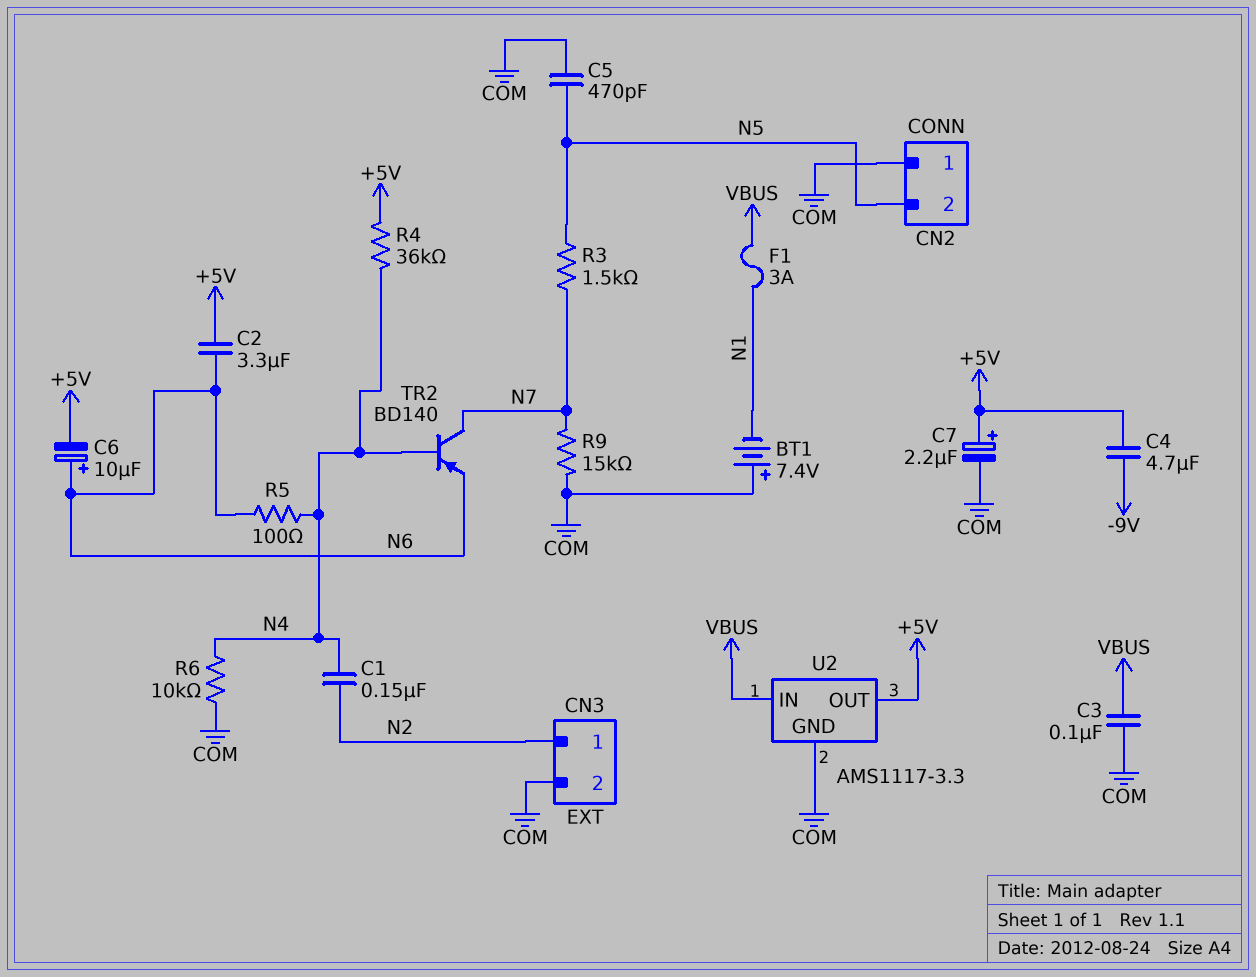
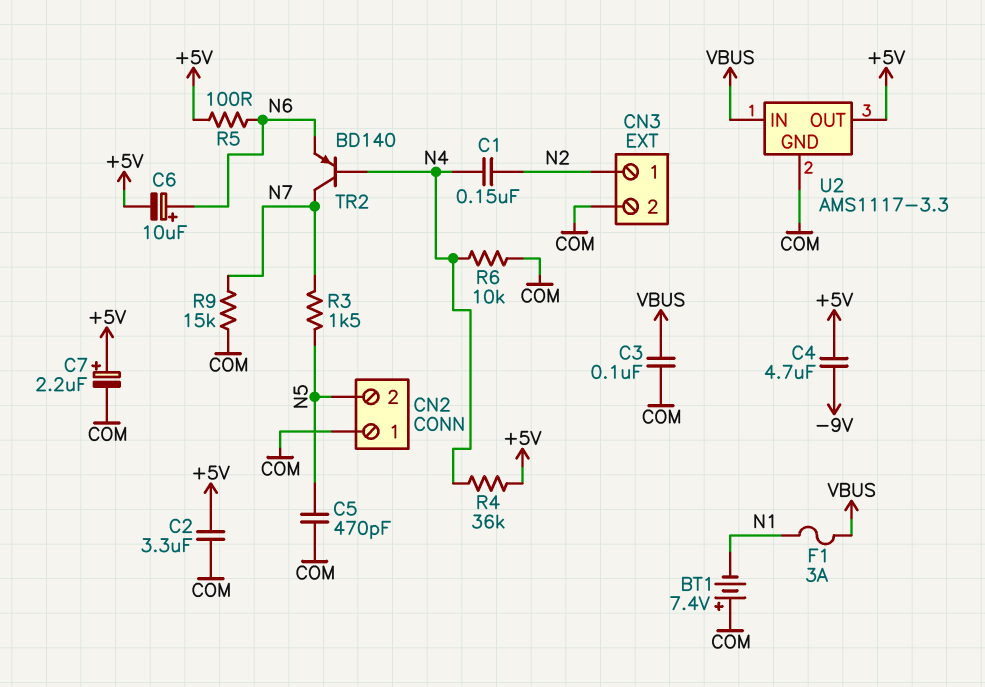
C2: 3.3uF (+5V, N6) -> 3.3uF (+5V, COM)
R5: 100 (N4, N6) -> 100 (+5V, N6)

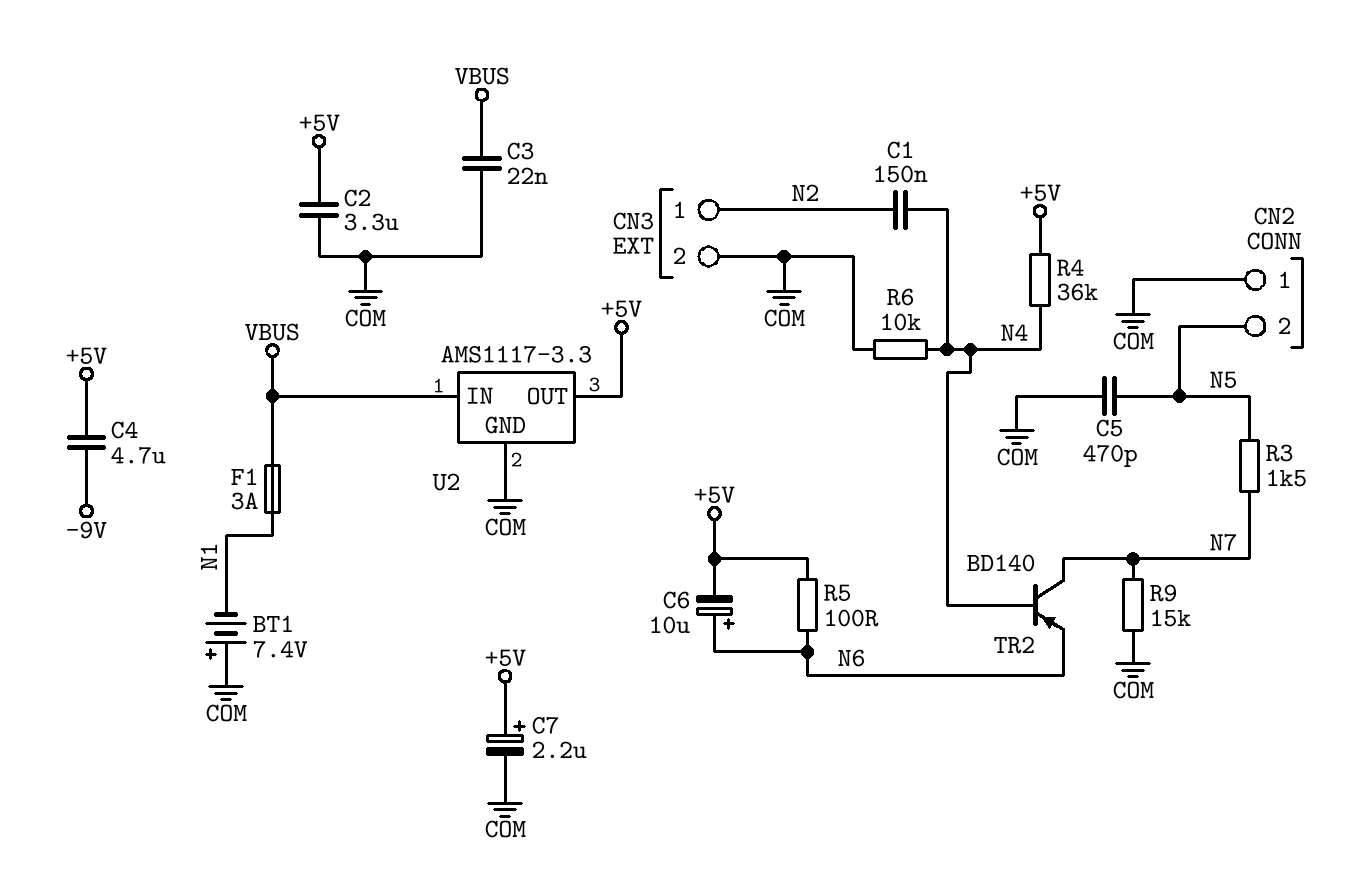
C3: 100nF (COM, VBUS) -> 22nF (COM, VBUS)

